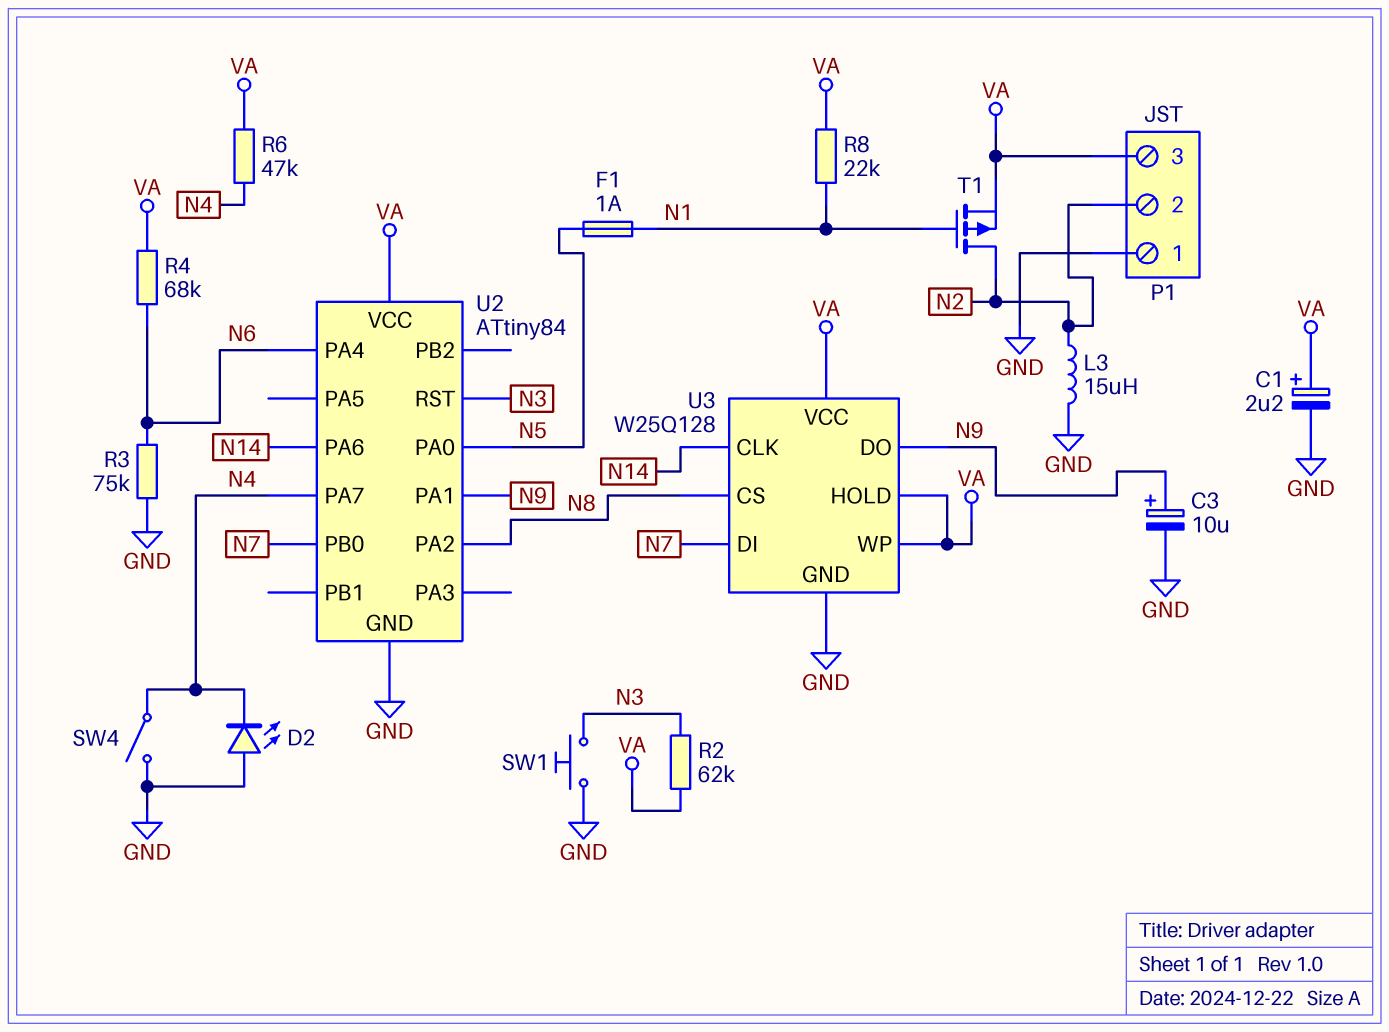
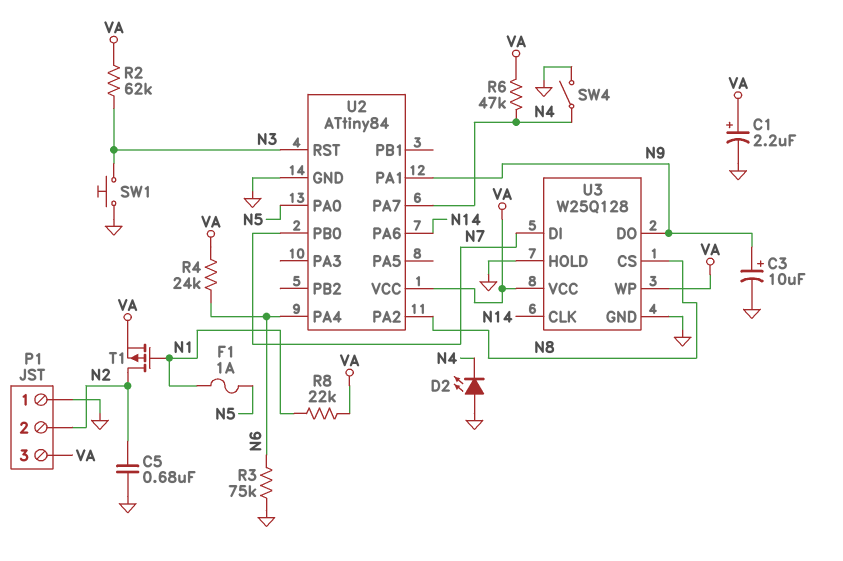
C5: none -> 680nF (GND, N2)
L3: 15uH (GND, N2) -> none
R4: 68k (N6, VA) -> 24k (N6, VA)
U3 pin HOLD: VA -> GND

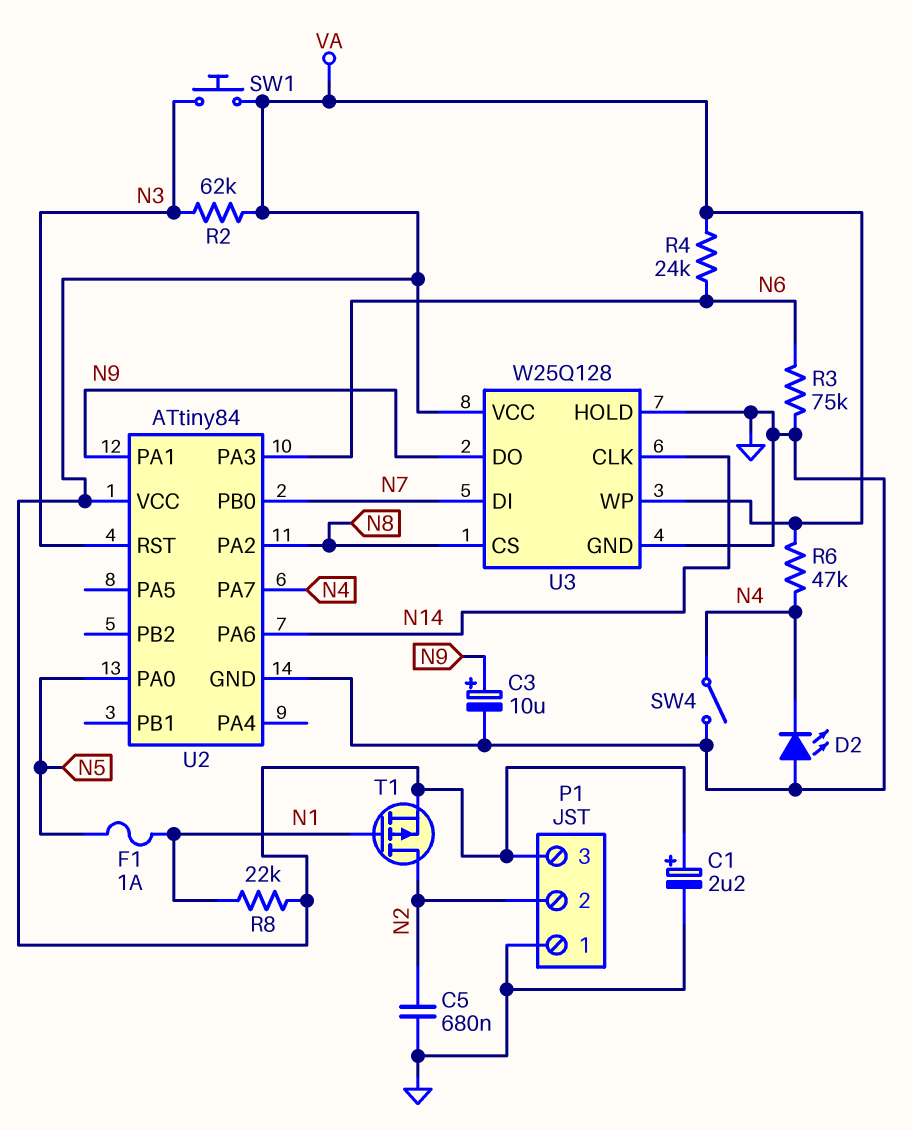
SW1: button (GND, N3) -> button (N3, VA)
U2 pin PA3: none -> N6
U2 pin PA4: N6 -> none

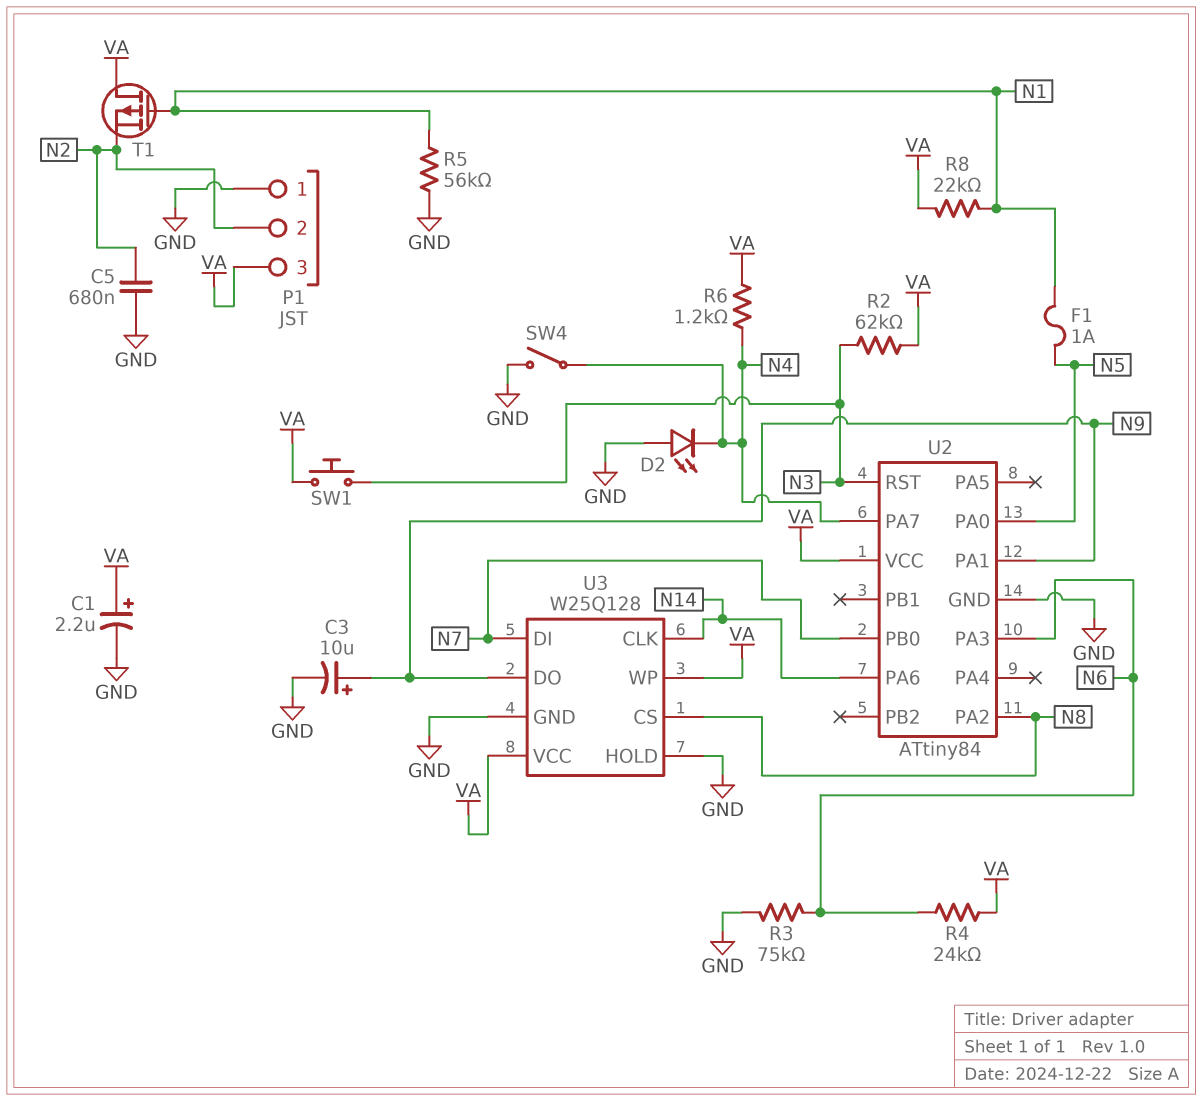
R5: none -> 56k (GND, N1)
R6: 47k (N4, VA) -> 1.2k (N4, VA)
T1: PMOS (G N1, D N2, S VA) -> PMOS (G N1, D VA, S N2)

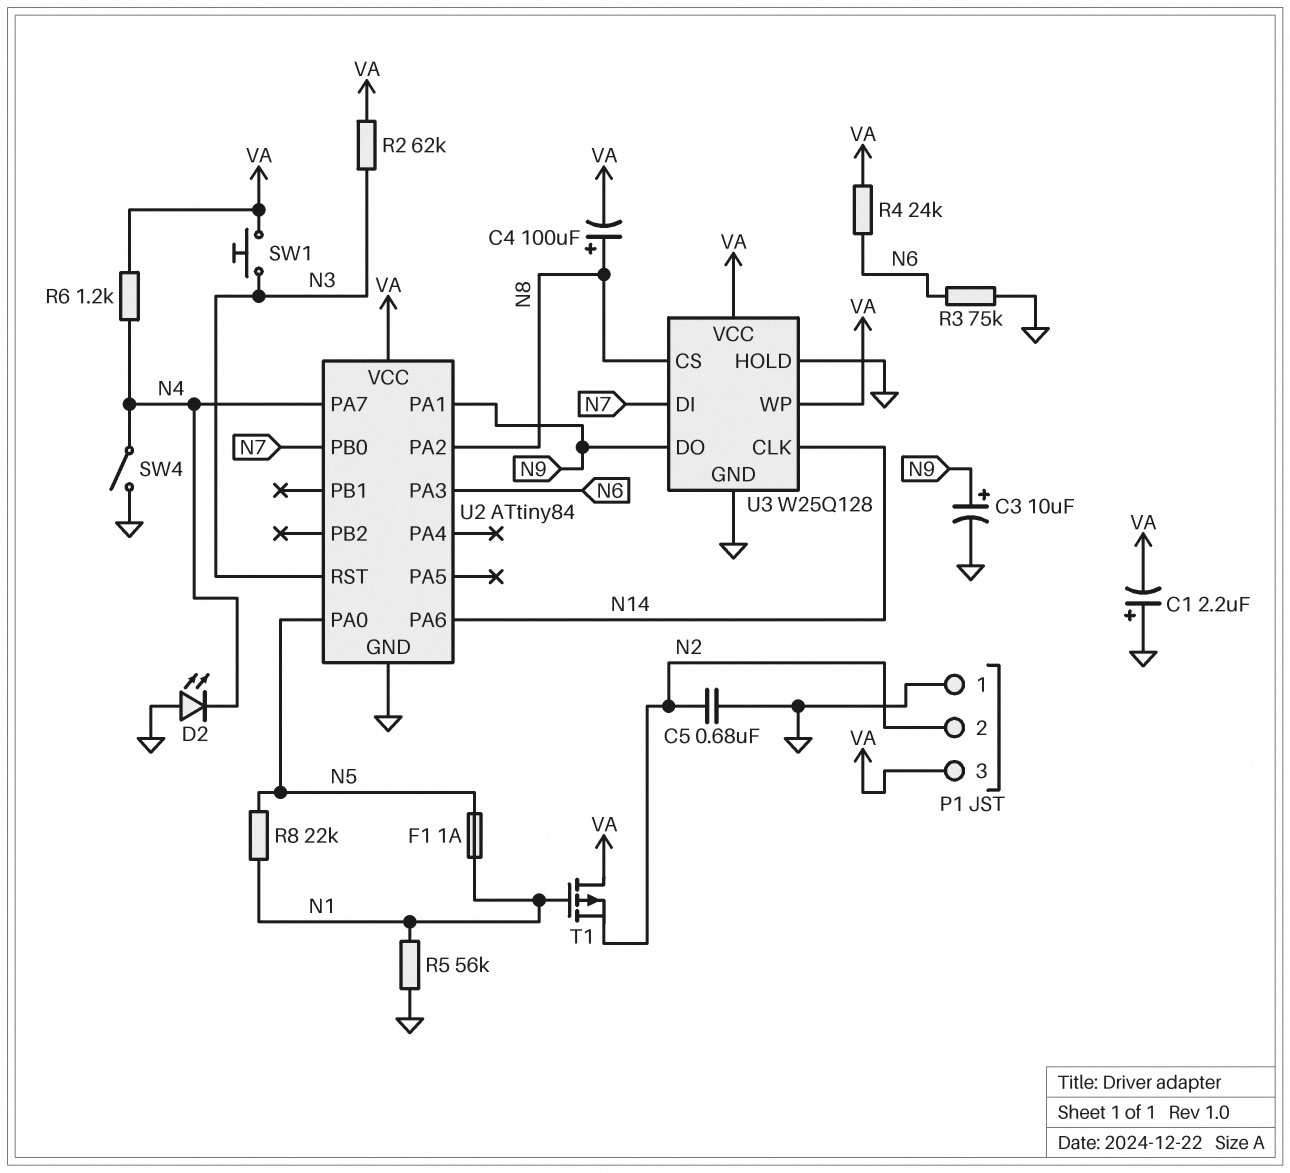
C1: 2.2uF (plus VA, minus GND) -> 2.2uF (plus GND, minus VA)
C4: none -> 100uF (plus N8, minus VA)
R8: 22k (N1, VA) -> 22k (N1, N5)

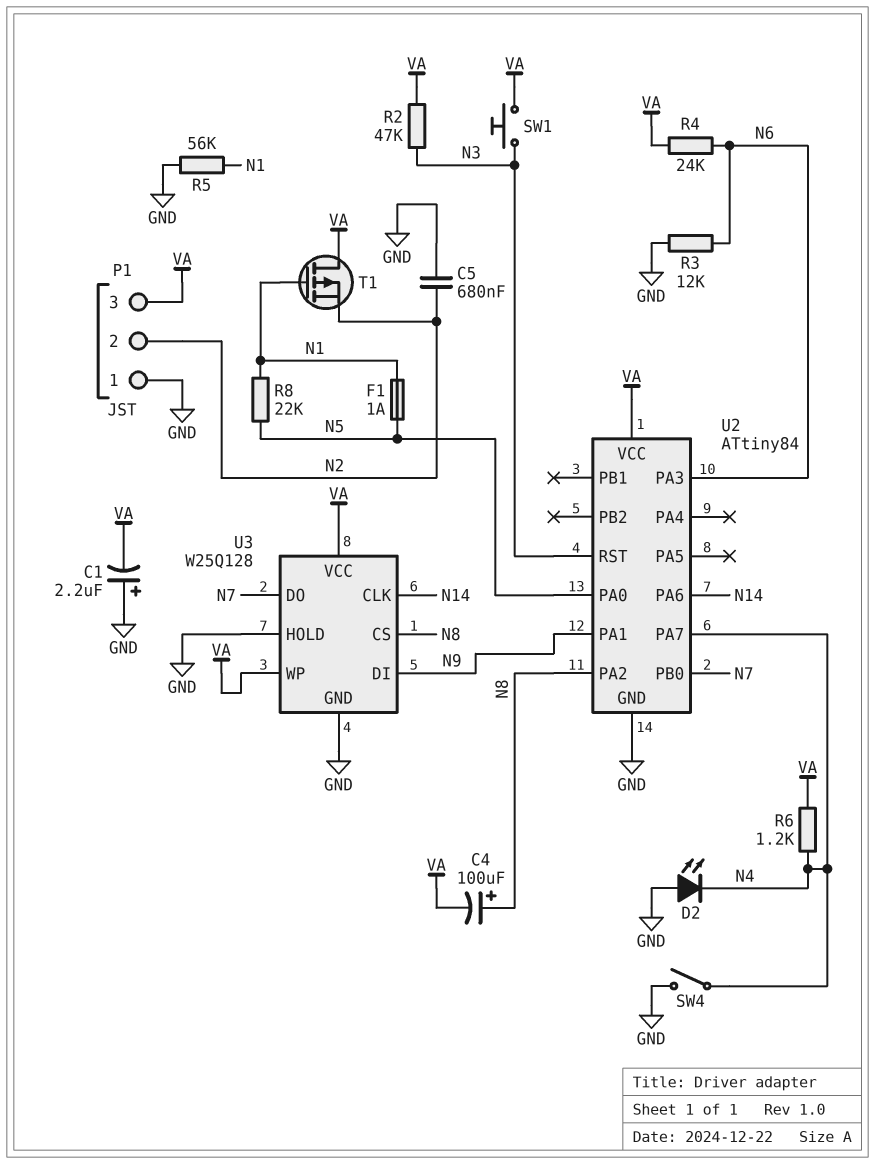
C3: 10uF (plus N9, minus GND) -> none
R2: 62k (N3, VA) -> 47k (N3, VA)
R3: 75k (GND, N6) -> 12k (GND, N6)
U3 pin DI: N7 -> N9
U3 pin DO: N9 -> N7

